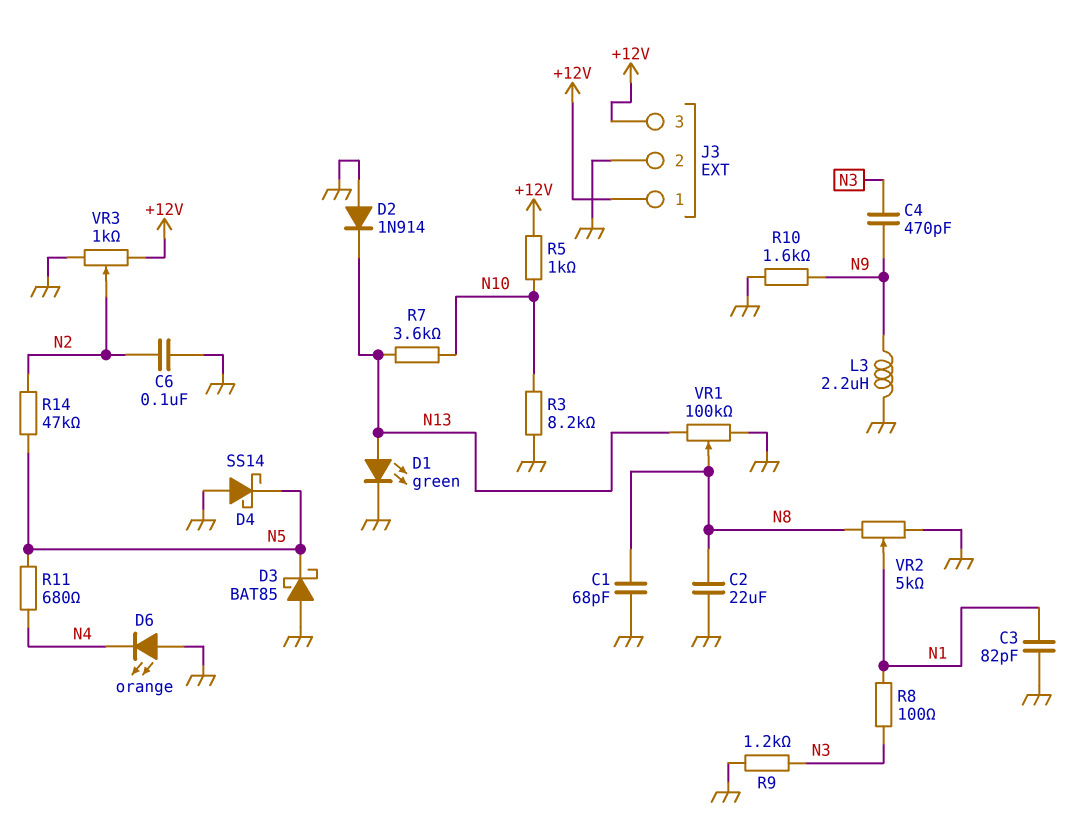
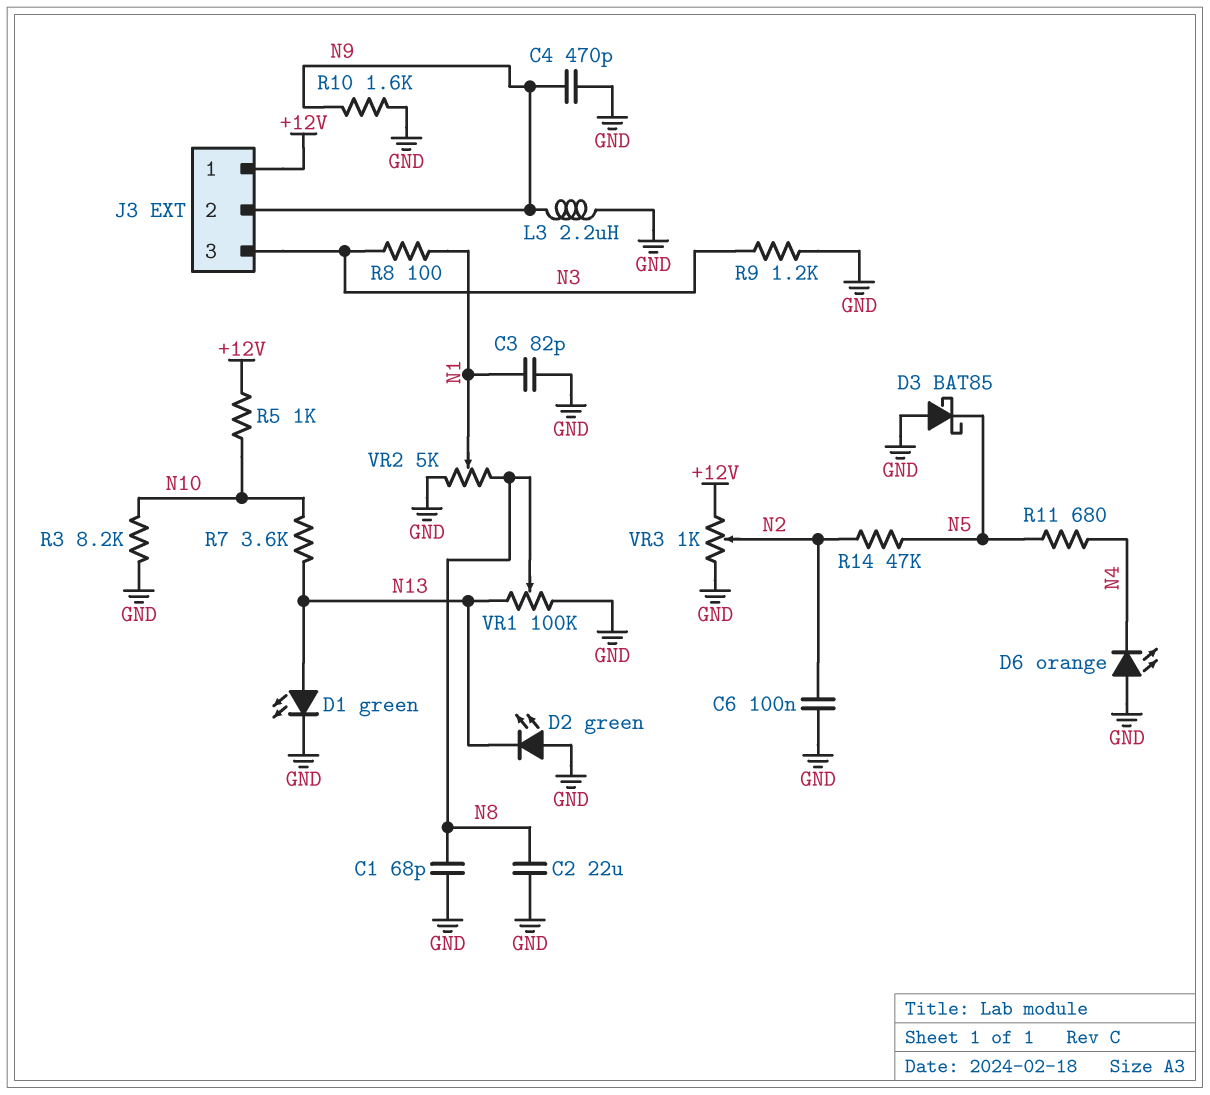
C4: 470pF (N3, N9) -> 470pF (GND, N9)
D2: diode 1N914 (A GND, K N13) -> LED green (A GND, K N13)
D4: schottky SS14 (A GND, K N5) -> none
J3 pin 2: GND -> N9
J3 pin 3: +12V -> N3

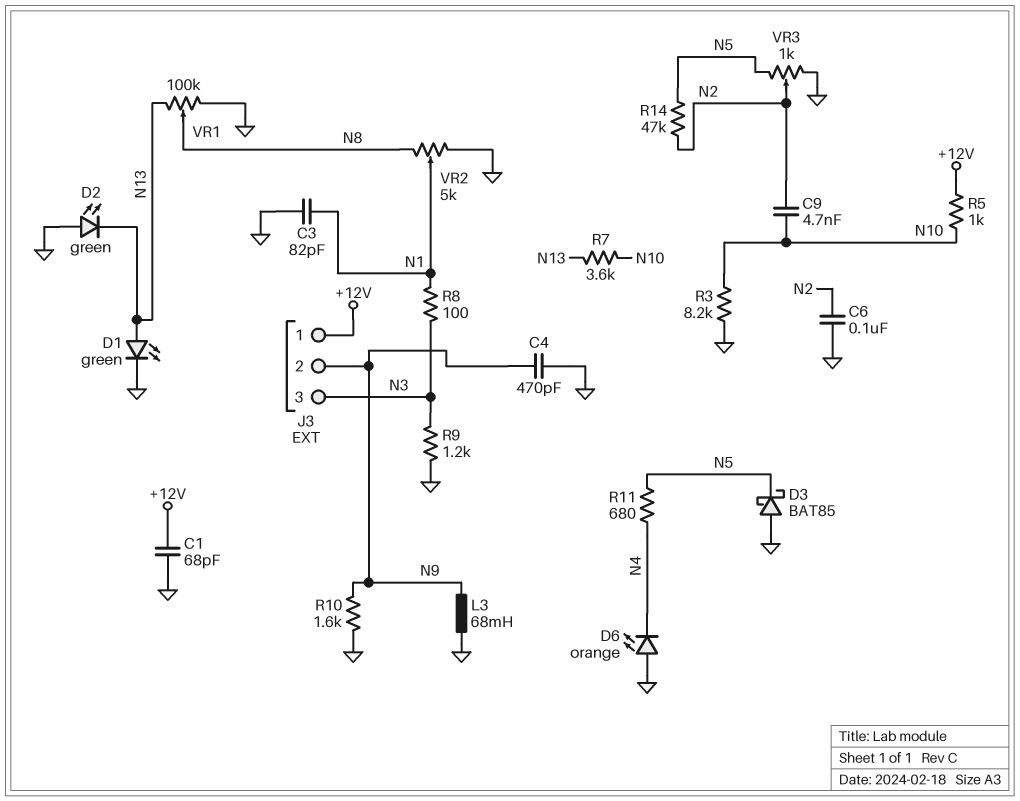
C1: 68pF (GND, N8) -> 68pF (+12V, GND)
C2: 22uF (GND, N8) -> none
C9: none -> 4.7nF (N2, N10)
L3: 2.2uH (GND, N9) -> 68mH (GND, N9)
VR3: 1k (+12V, GND, wiper N2) -> 1k (GND, N5, wiper N2)

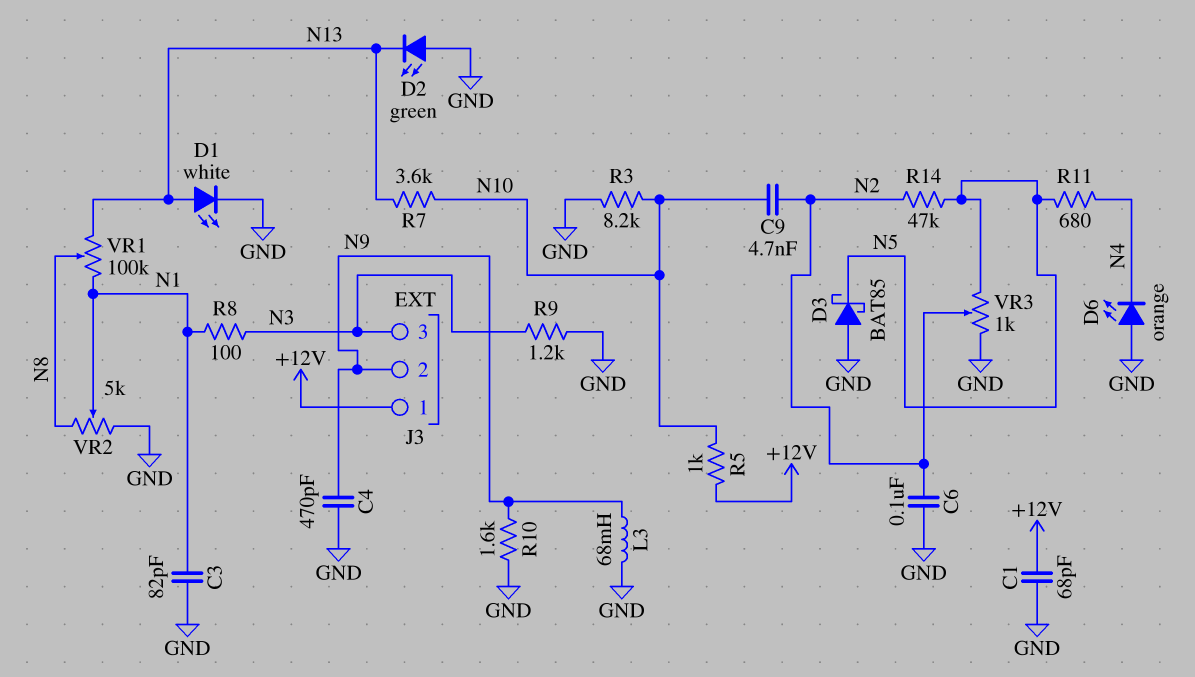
D1: LED green (A N13, K GND) -> LED white (A N13, K GND)
VR1: 100k (GND, N13, wiper N8) -> 100k (N1, N13, wiper N8)

